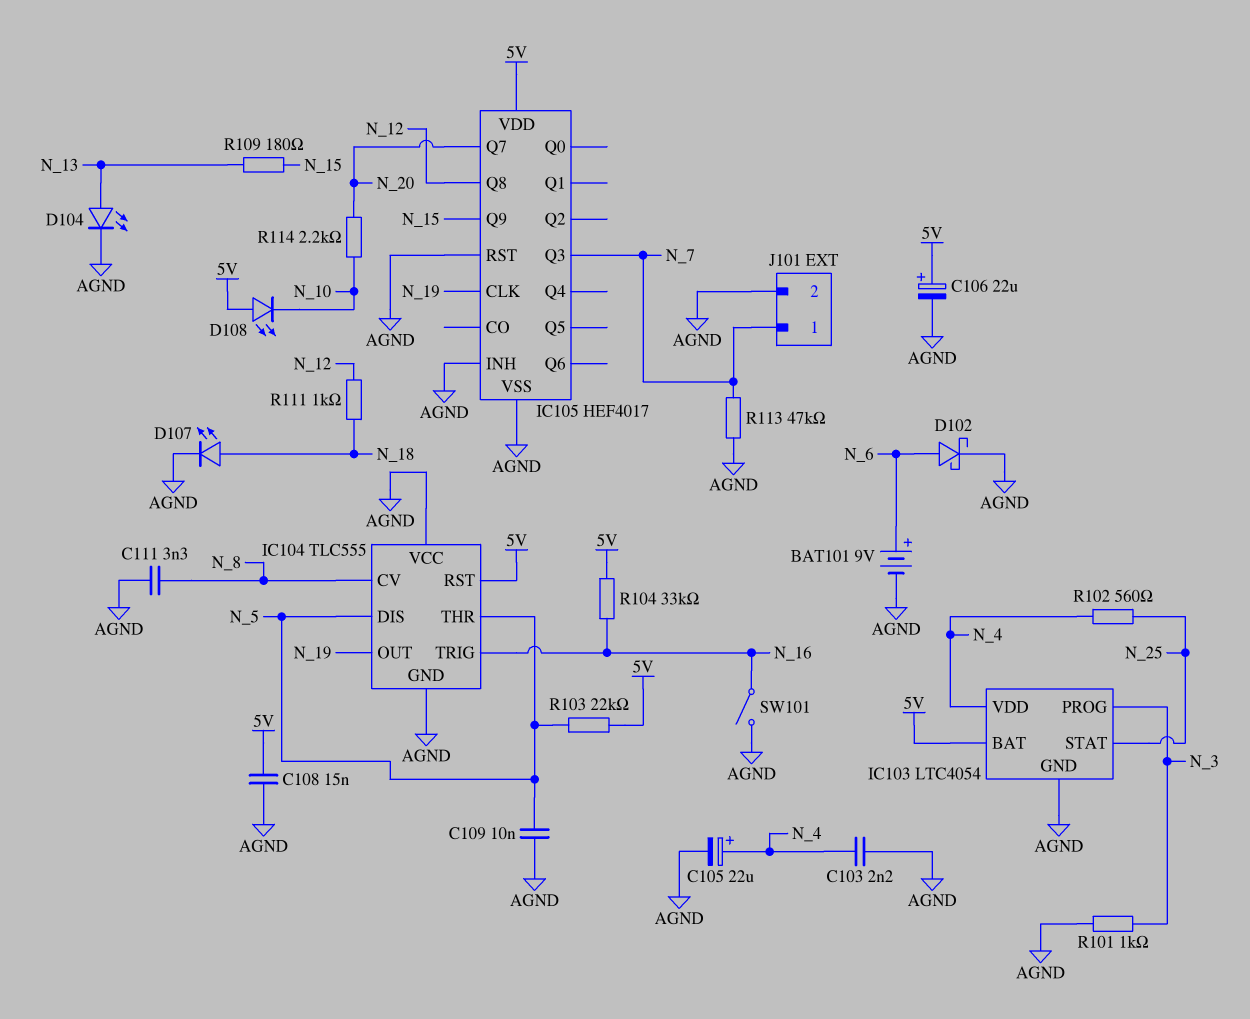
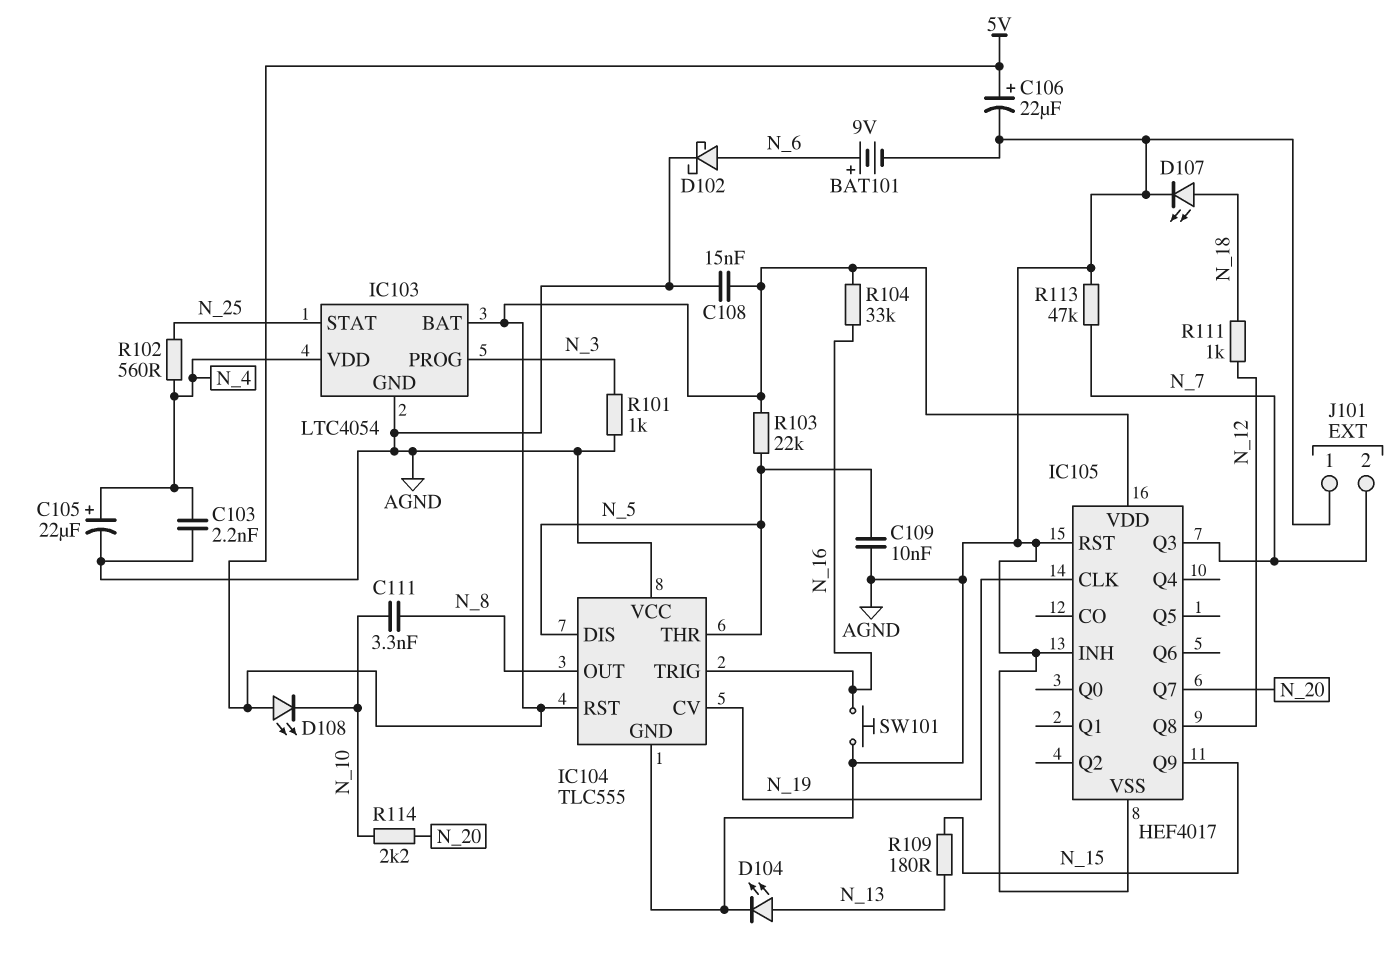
C111: 3.3nF (AGND, N_8) -> 3.3nF (N_8, N_10)
IC104 pin CV: N_8 -> N_19
IC104 pin OUT: N_19 -> N_8
J101 pin 1: N_7 -> AGND
J101 pin 2: AGND -> N_7
SW101: switch (AGND, N_16) -> button (AGND, N_16)

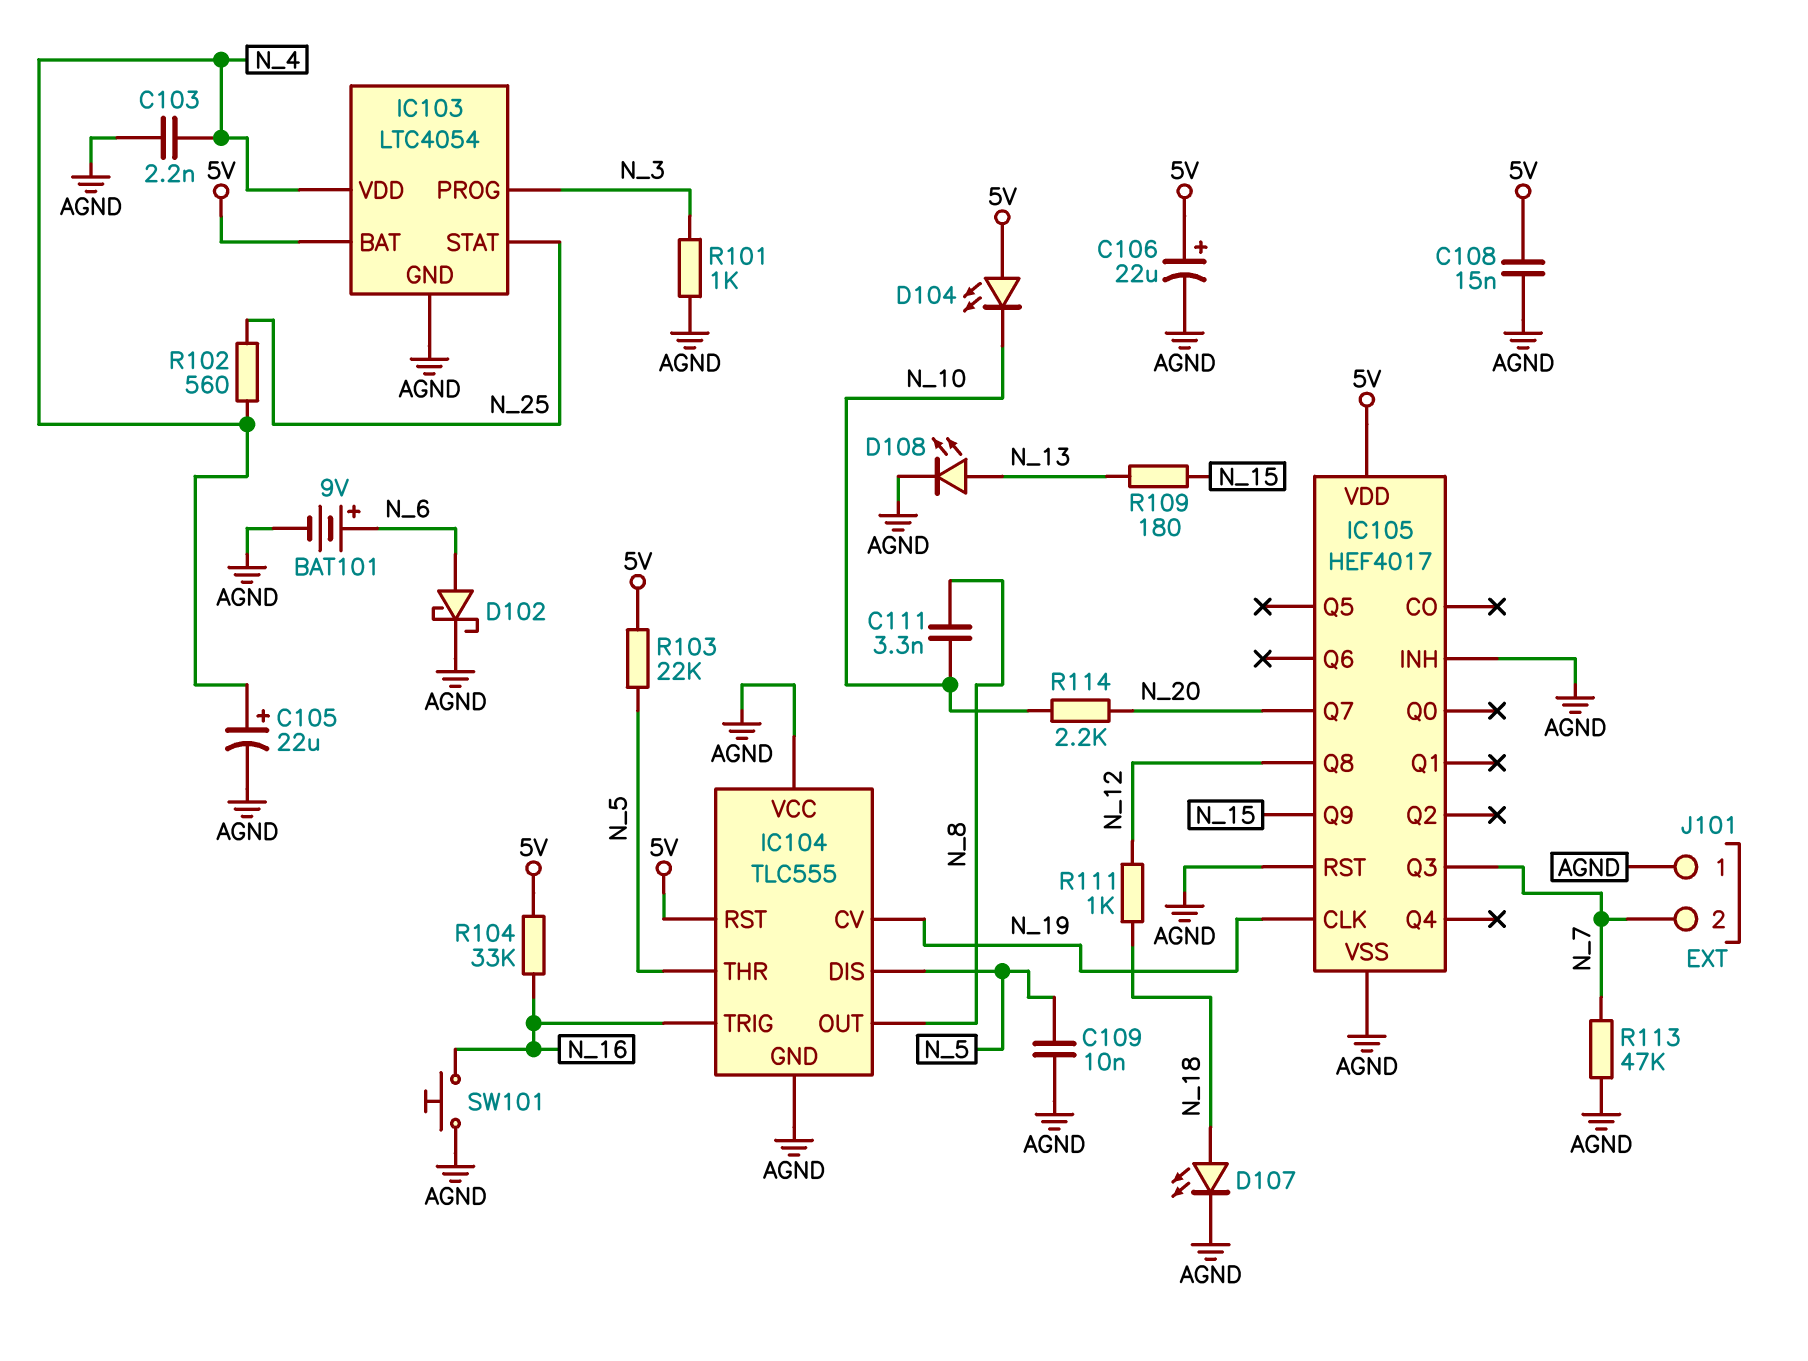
D104: LED (A N_13, K AGND) -> LED (A 5V, K N_10)
D108: LED (A 5V, K N_10) -> LED (A N_13, K AGND)

